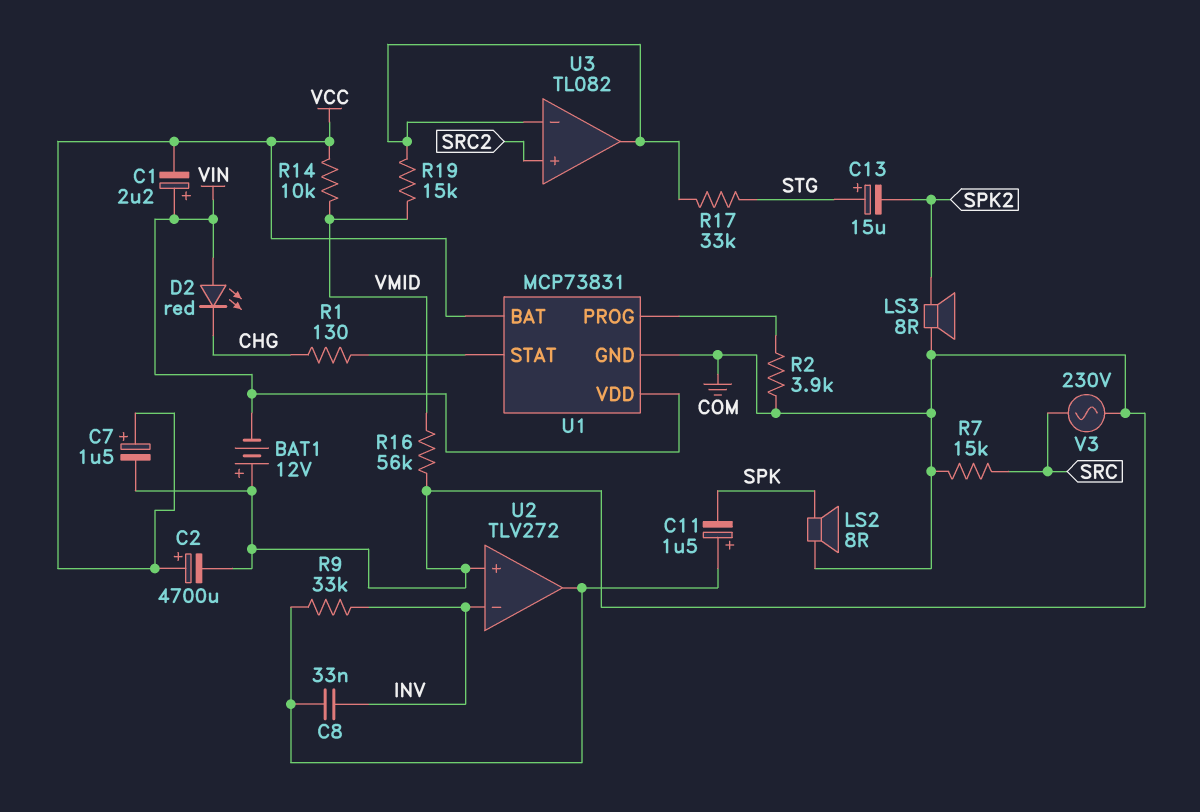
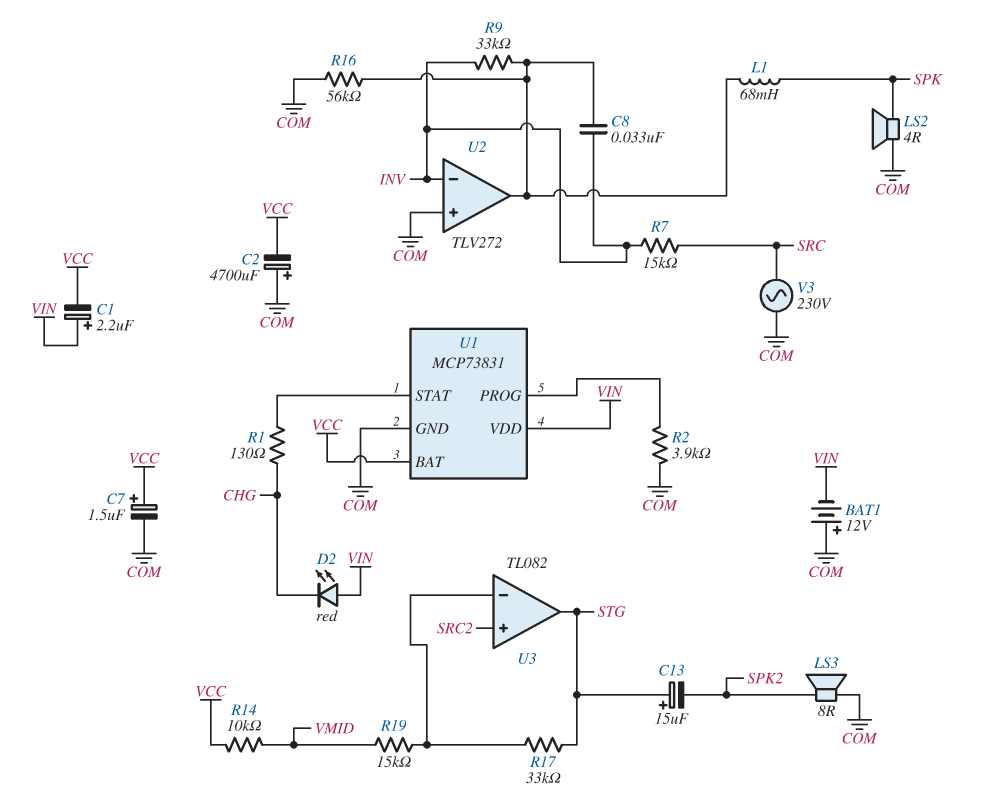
C2: 4700uF (plus VCC, minus COM) -> 4700uF (plus COM, minus VCC)
C11: 1.5uF (plus U2/out, minus SPK) -> none
L1: none -> 68mH (SPK, U2/out)
LS2: speaker 8R (COM, SPK) -> speaker 4R (COM, SPK)
R7: 15k (COM, SRC) -> 15k (INV, SRC)
R16: 56k (COM, VMID) -> 56k (COM, U2/out)
U3 pin out: U3/in- -> STG

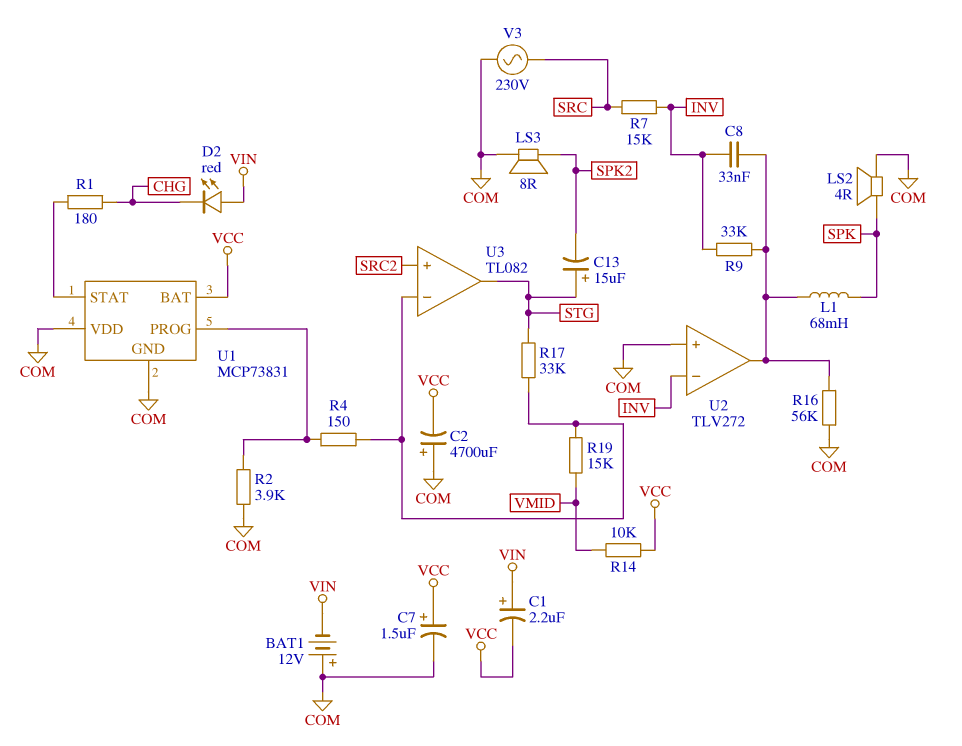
R1: 130 (CHG, U1/STAT) -> 180 (CHG, U1/STAT)
R4: none -> 150 (U1/PROG, U3/in-)
U1 pin VDD: VIN -> COM

